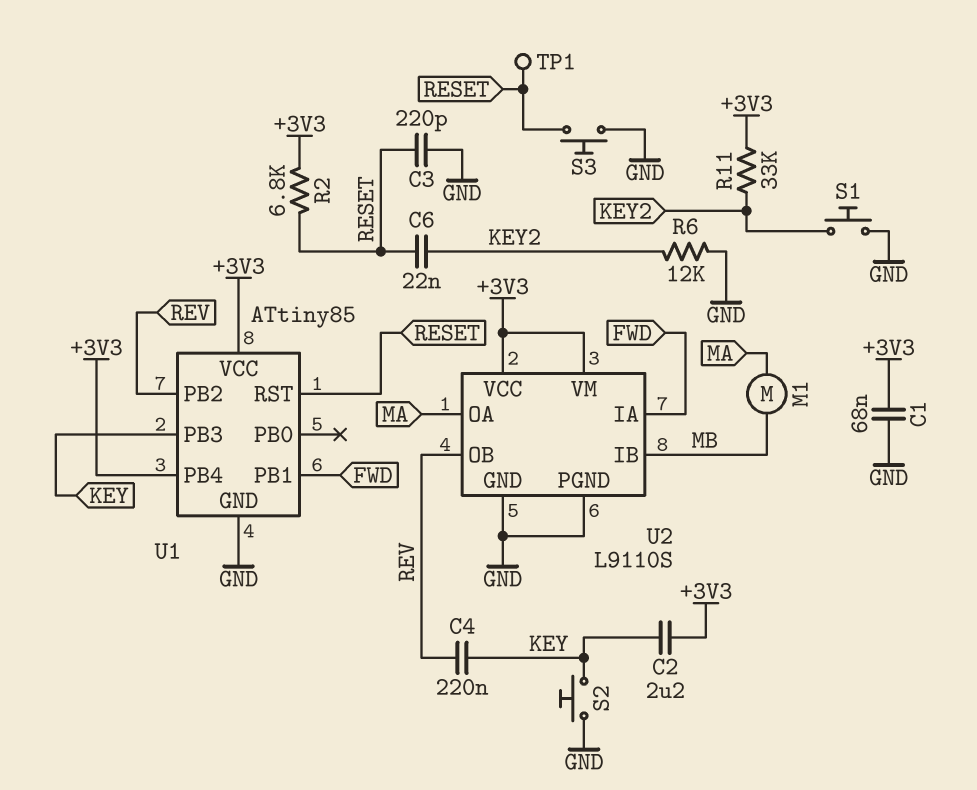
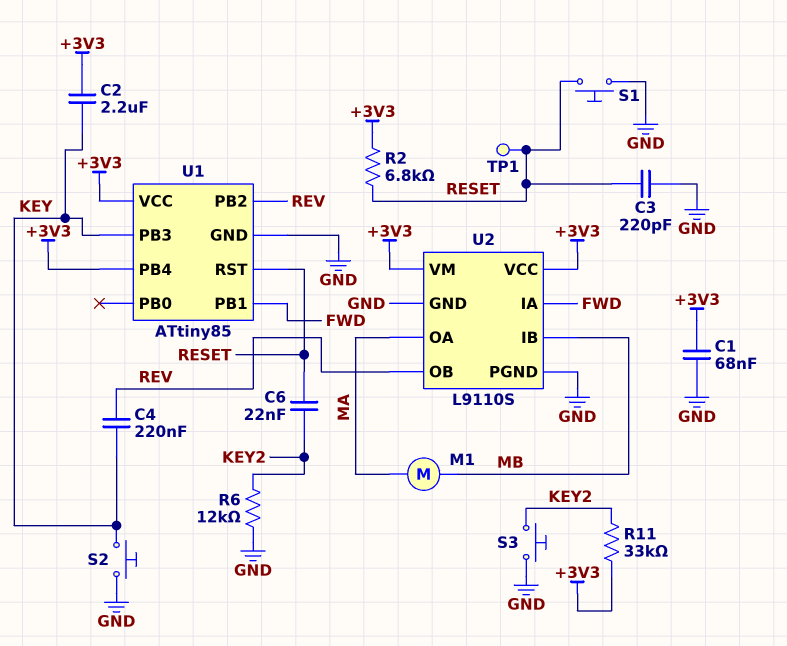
S1: button (GND, KEY2) -> button (GND, RESET)
S3: button (GND, RESET) -> button (GND, KEY2)

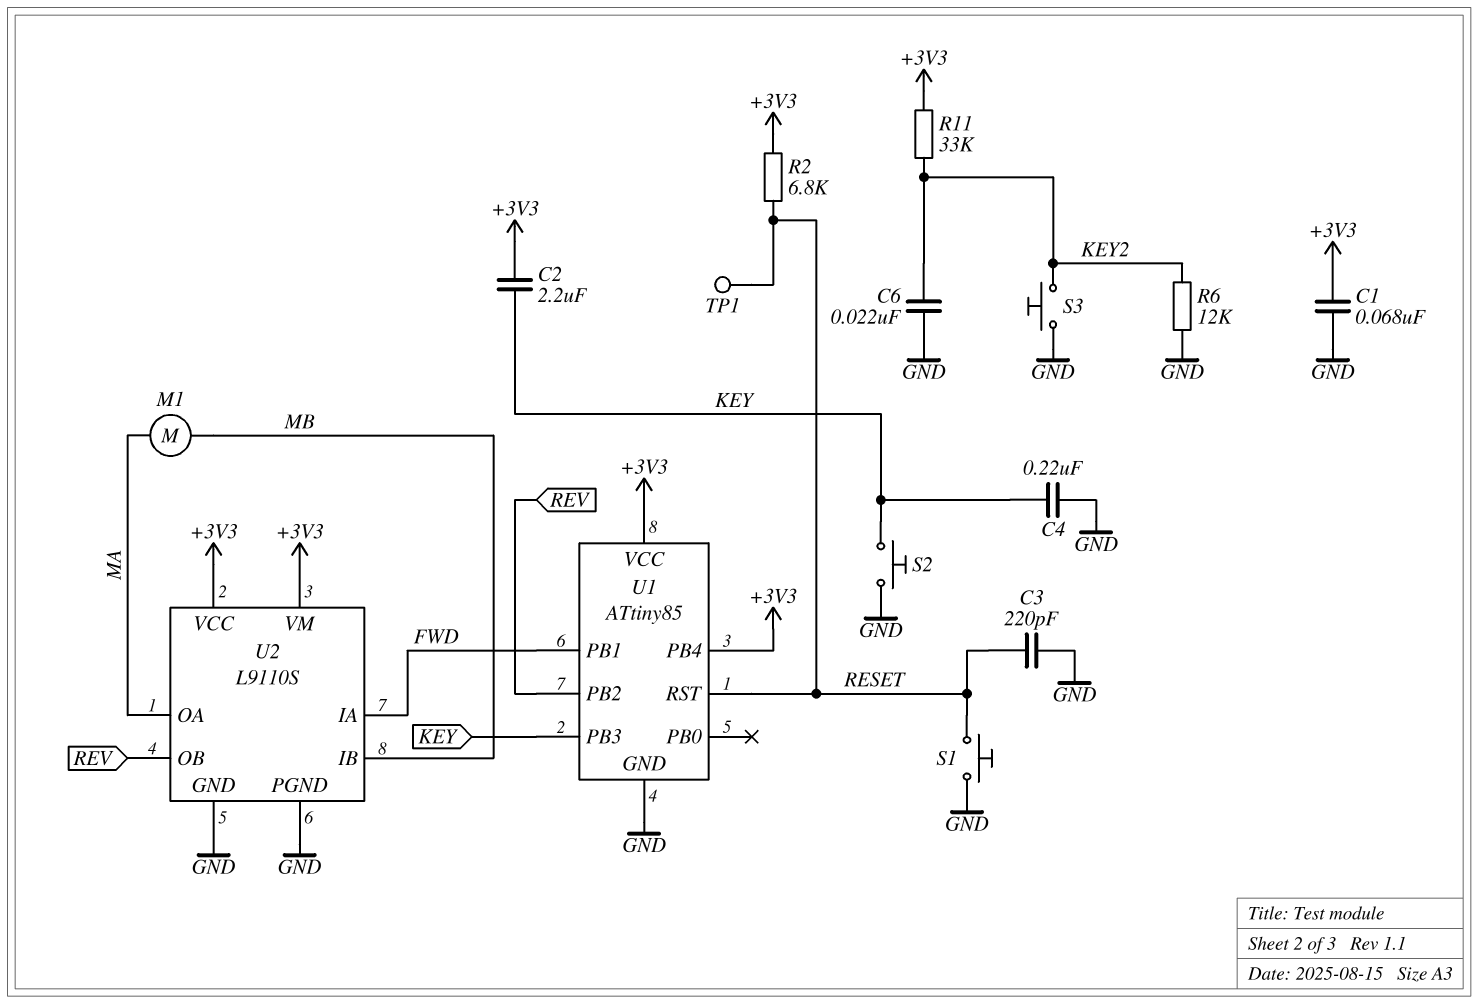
C4: 220nF (KEY, REV) -> 220nF (GND, KEY)
C6: 22nF (KEY2, RESET) -> 22nF (GND, KEY2)

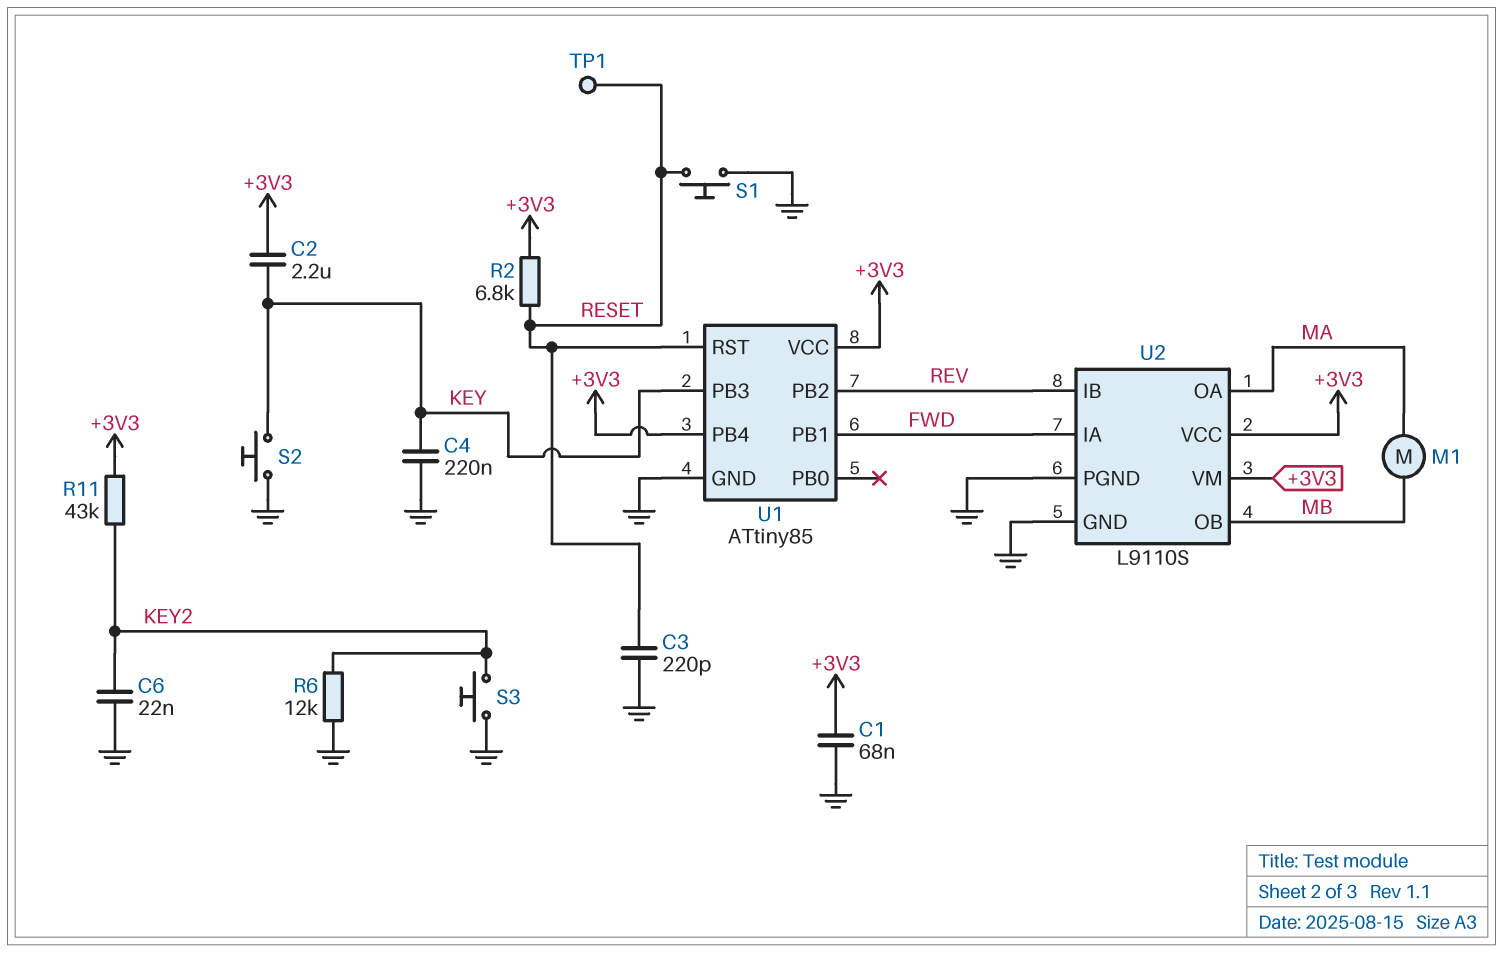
R11: 33k (+3V3, KEY2) -> 43k (+3V3, KEY2)
U2 pin IB: MB -> REV
U2 pin OB: REV -> MB

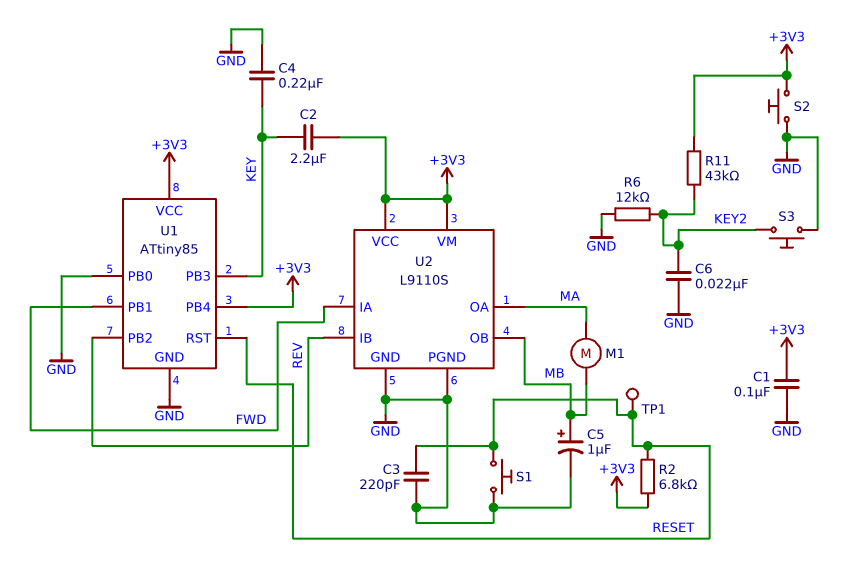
C1: 68nF (+3V3, GND) -> 100nF (+3V3, GND)
C5: none -> 1uF (plus MB, minus GND)
S2: button (GND, KEY) -> button (+3V3, GND)
U1 pin PB0: none -> GND

